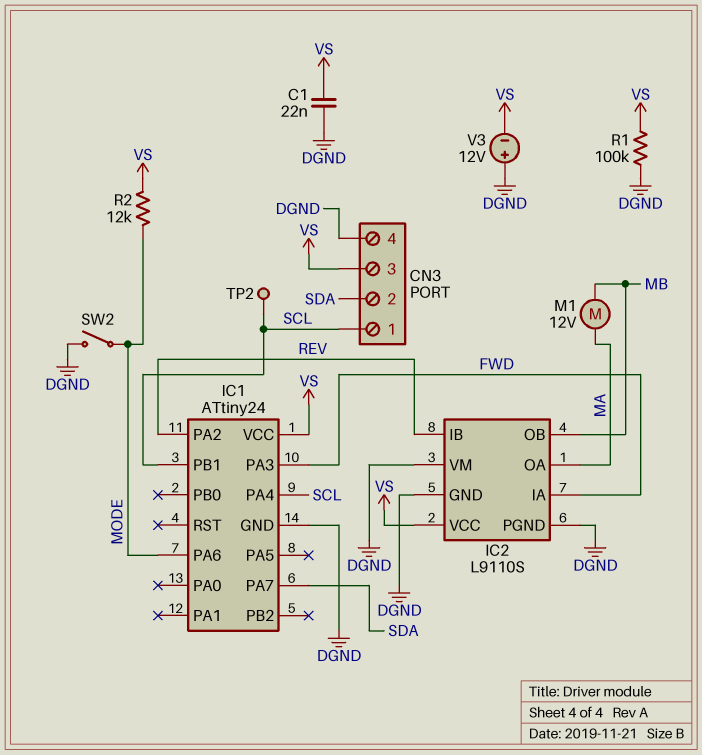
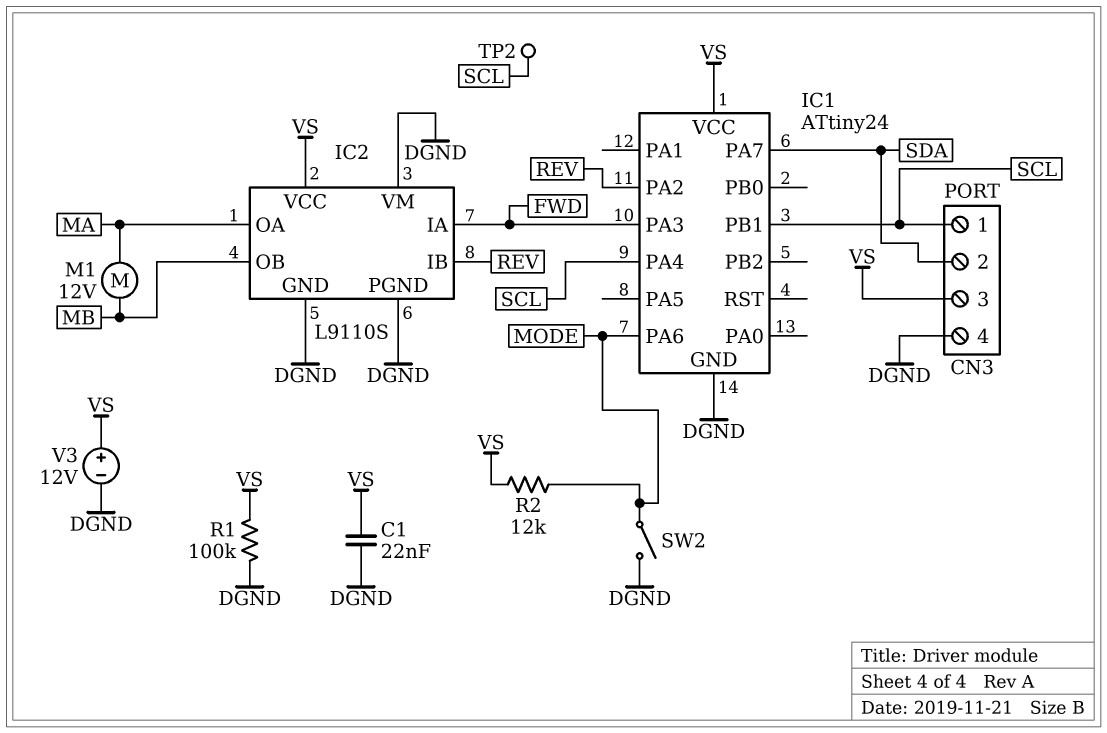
V3: 12V (plus DGND, minus VS) -> 12V (plus VS, minus DGND)

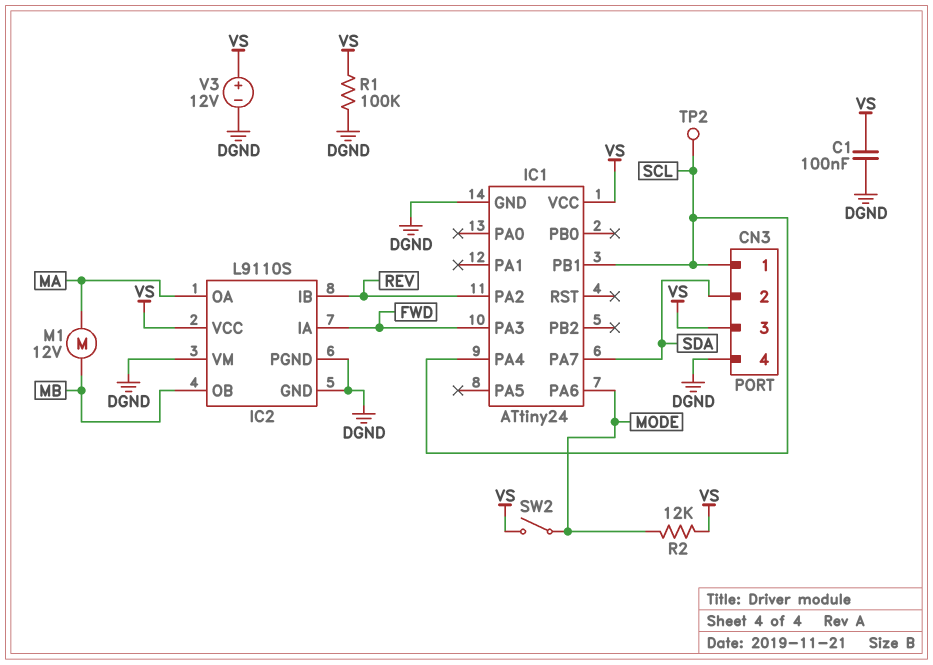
C1: 22nF (DGND, VS) -> 100nF (DGND, VS)
SW2: switch (DGND, MODE) -> switch (MODE, VS)

